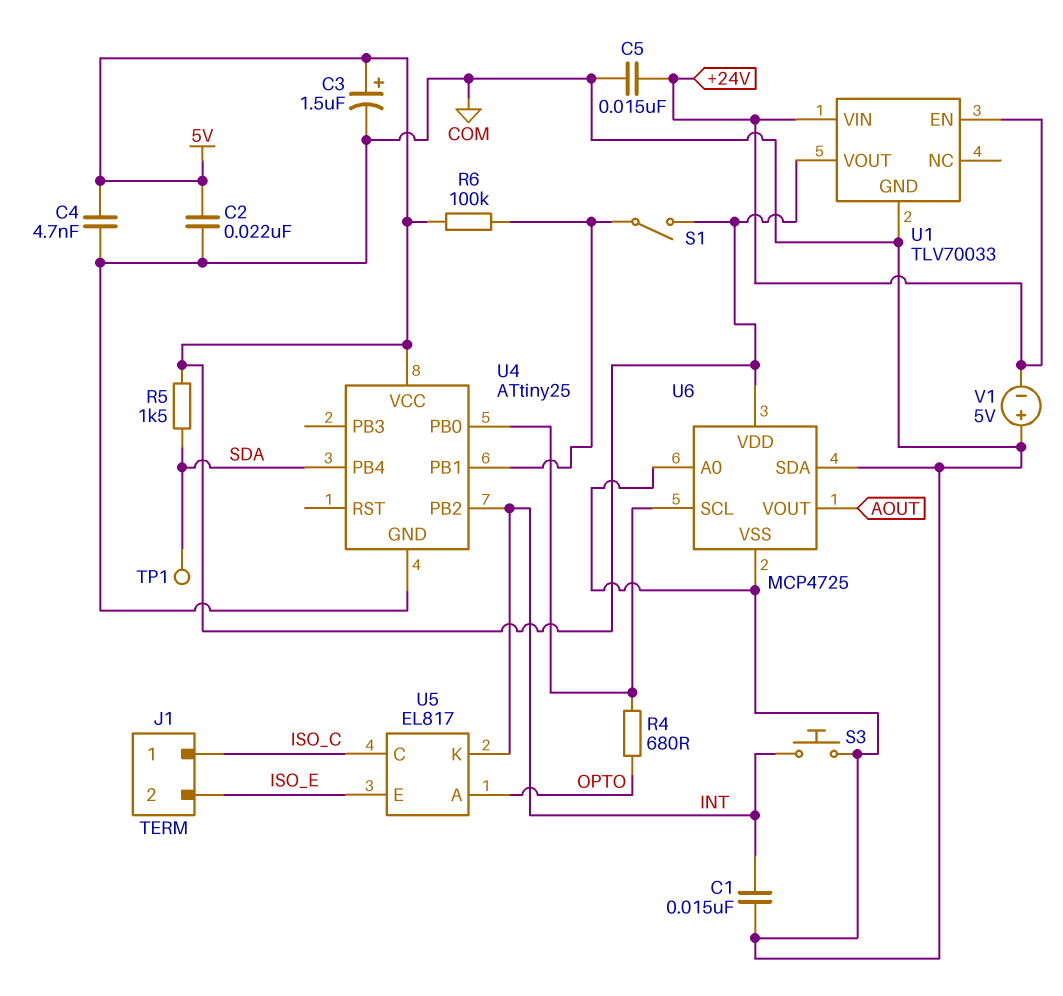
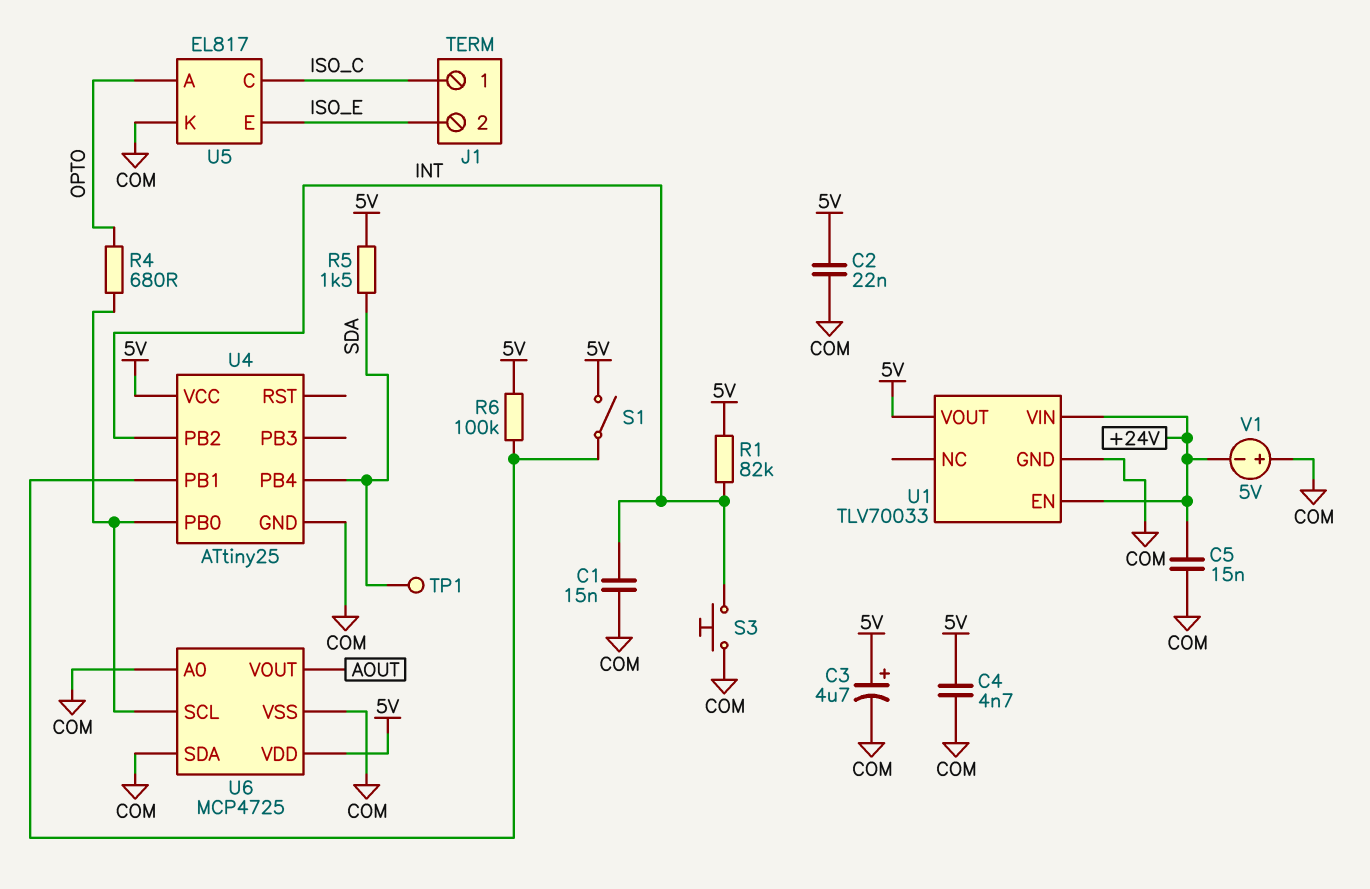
C3: 1.5uF (plus 5V, minus COM) -> 4.7uF (plus 5V, minus COM)
R1: none -> 82k (5V, INT)
U5 pin K: INT -> COM

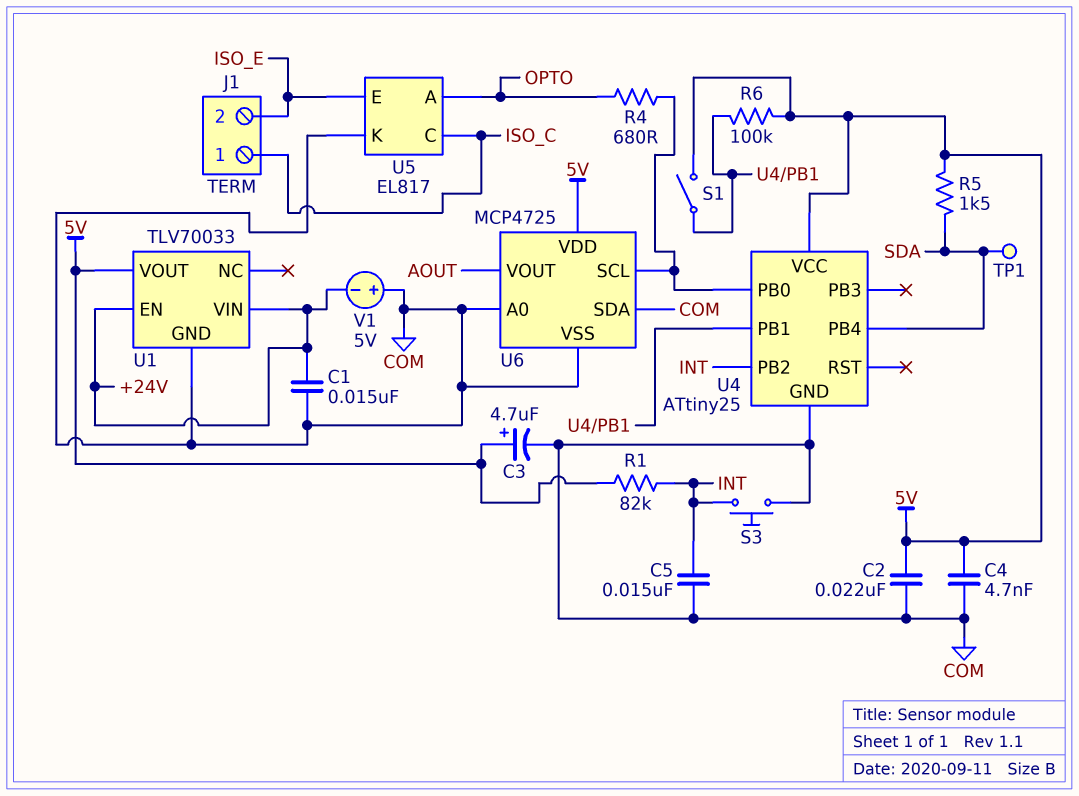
C1: 15nF (COM, INT) -> 15nF (+24V, COM)
C5: 15nF (+24V, COM) -> 15nF (COM, INT)

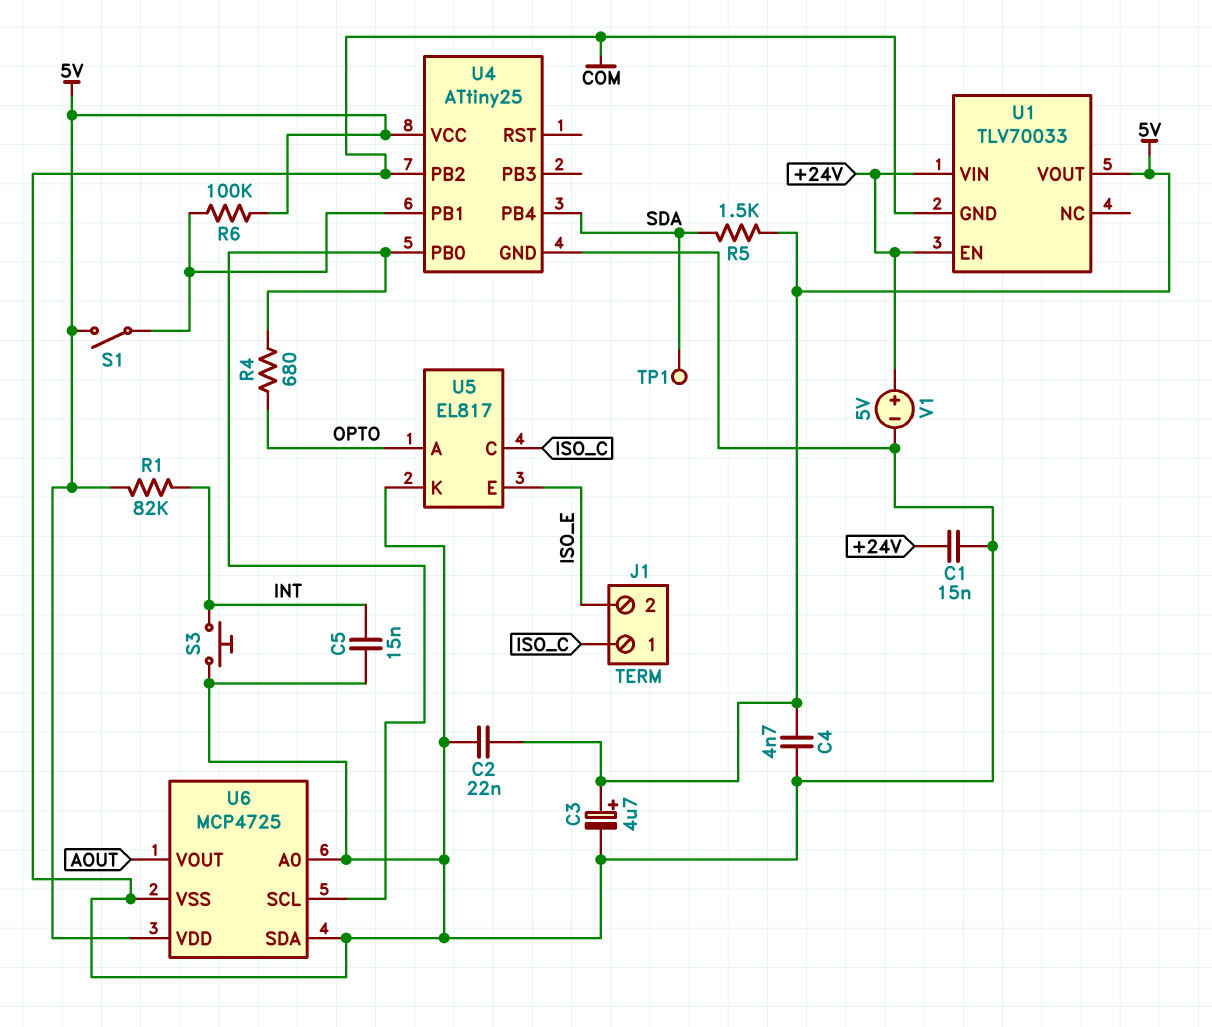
U4 pin PB2: INT -> COM
V1: 5V (plus COM, minus +24V) -> 5V (plus +24V, minus COM)

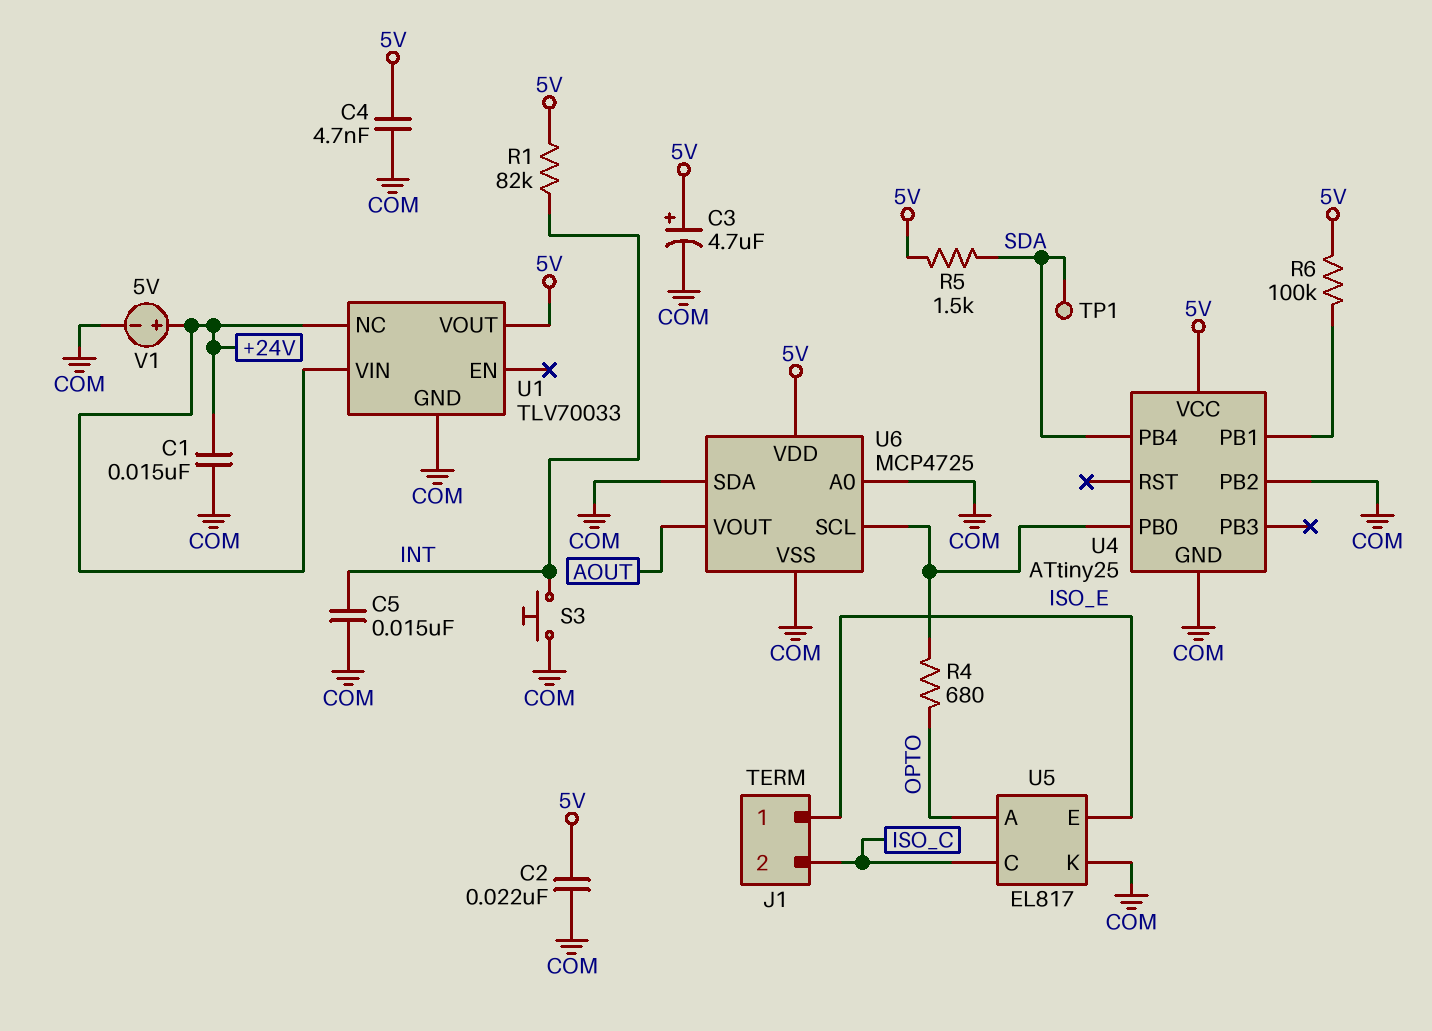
J1 pin 1: ISO_C -> ISO_E
J1 pin 2: ISO_E -> ISO_C
S1: switch (5V, U4/PB1) -> none
U1 pin EN: +24V -> none
U1 pin NC: none -> +24V

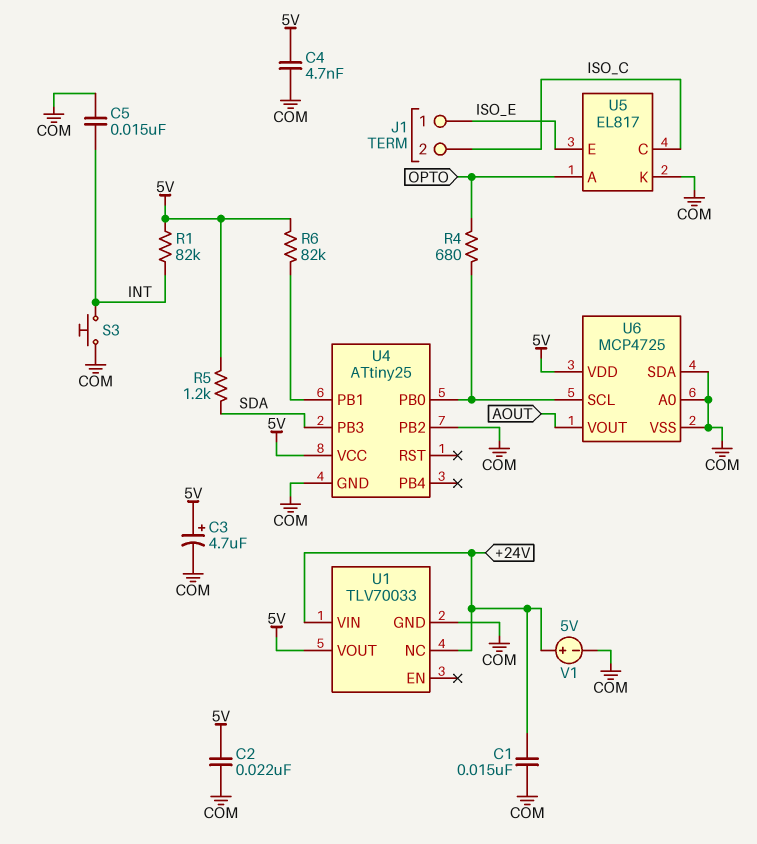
R5: 1.5k (5V, SDA) -> 1.2k (5V, SDA)
R6: 100k (5V, U4/PB1) -> 82k (5V, U4/PB1)
TP1: test point (SDA) -> none
U4 pin PB3: none -> SDA
U4 pin PB4: SDA -> none

